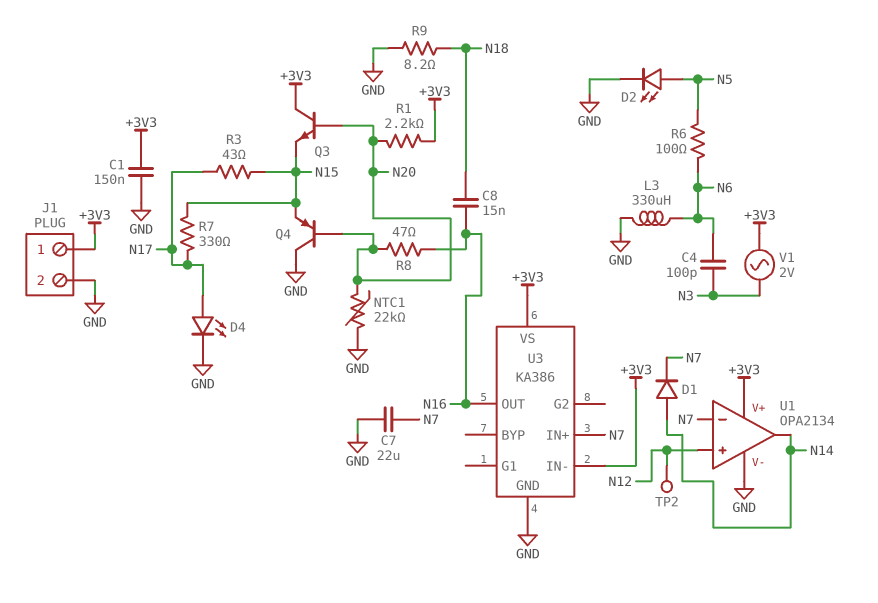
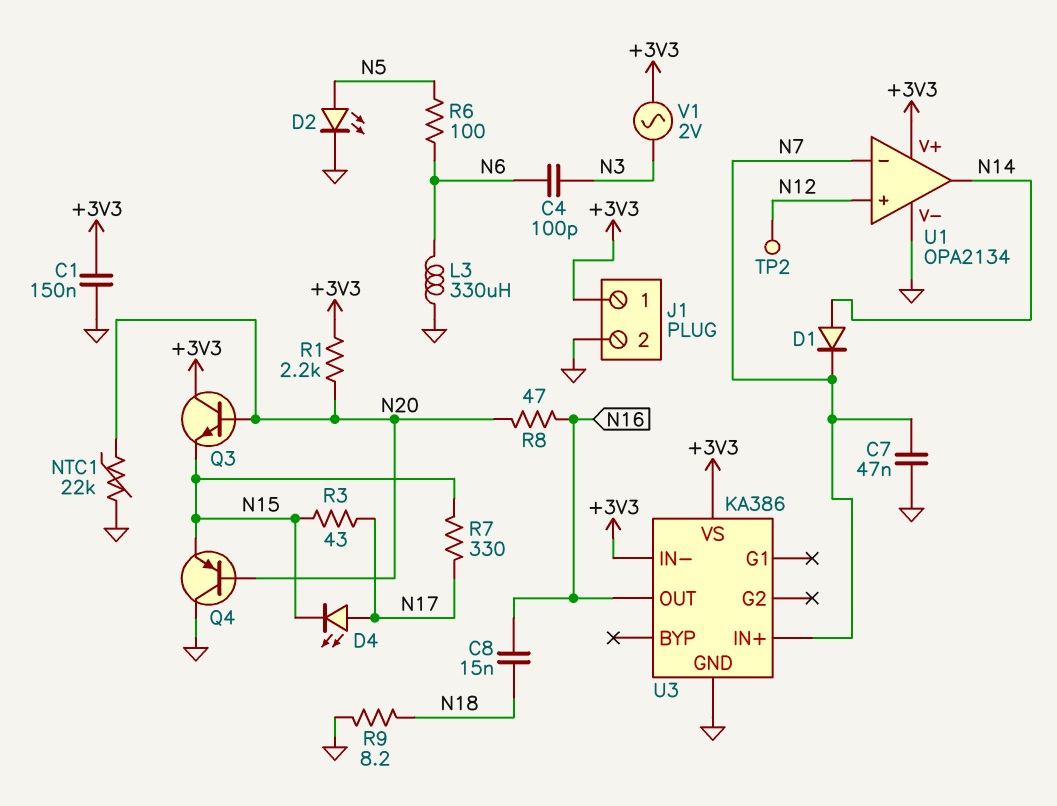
C7: 22uF (GND, N7) -> 47nF (GND, N7)
D4: LED (A N17, K GND) -> LED (A N17, K N15)

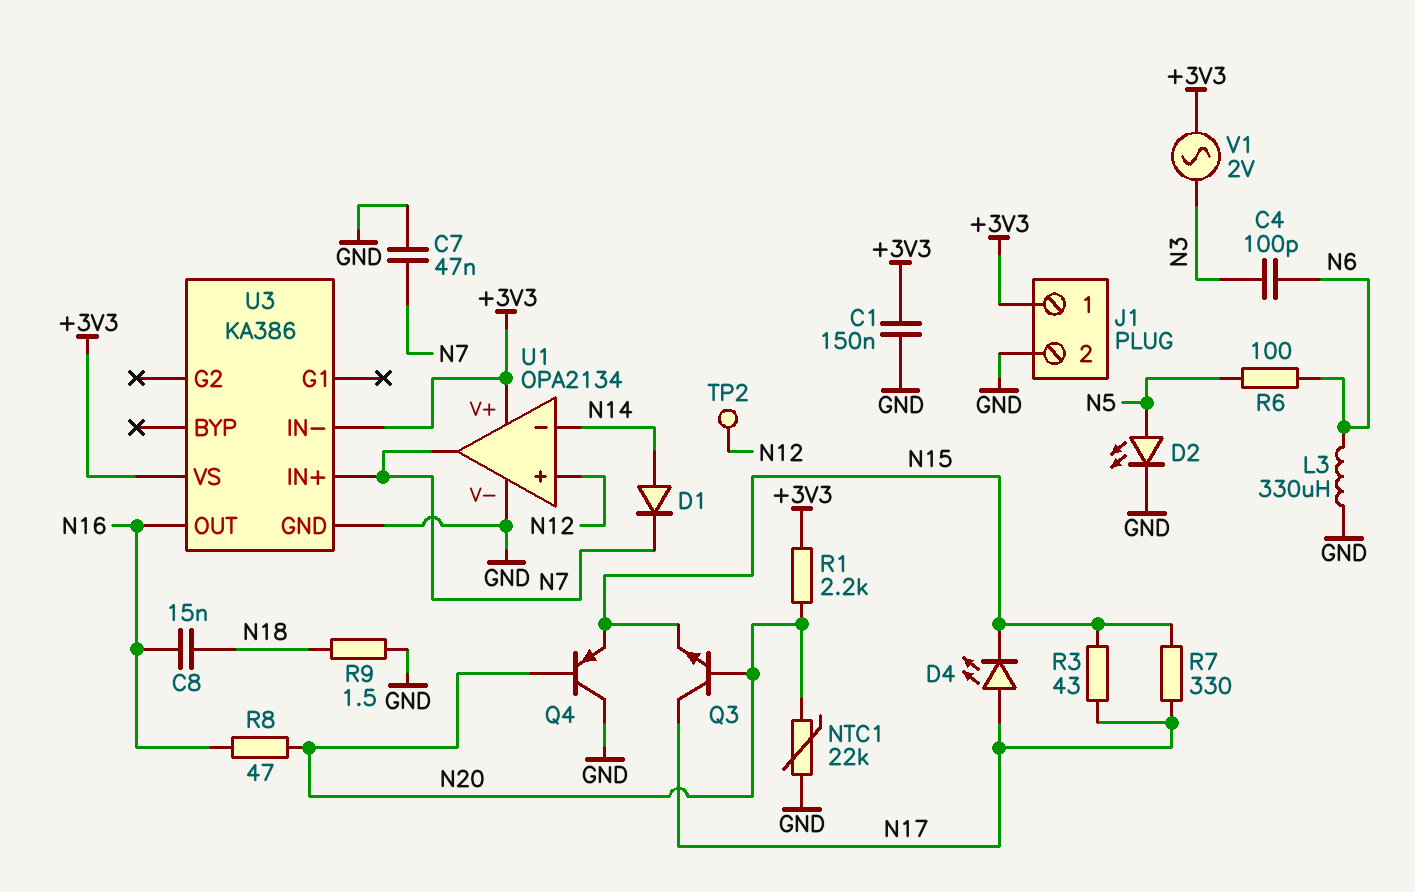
Q3: NPN (B N20, C +3V3, E N15) -> NPN (B N20, C N17, E N15)
R9: 8.2 (GND, N18) -> 1.5 (GND, N18)
U1 pin in-: N7 -> N14
U1 pin out: N14 -> N7

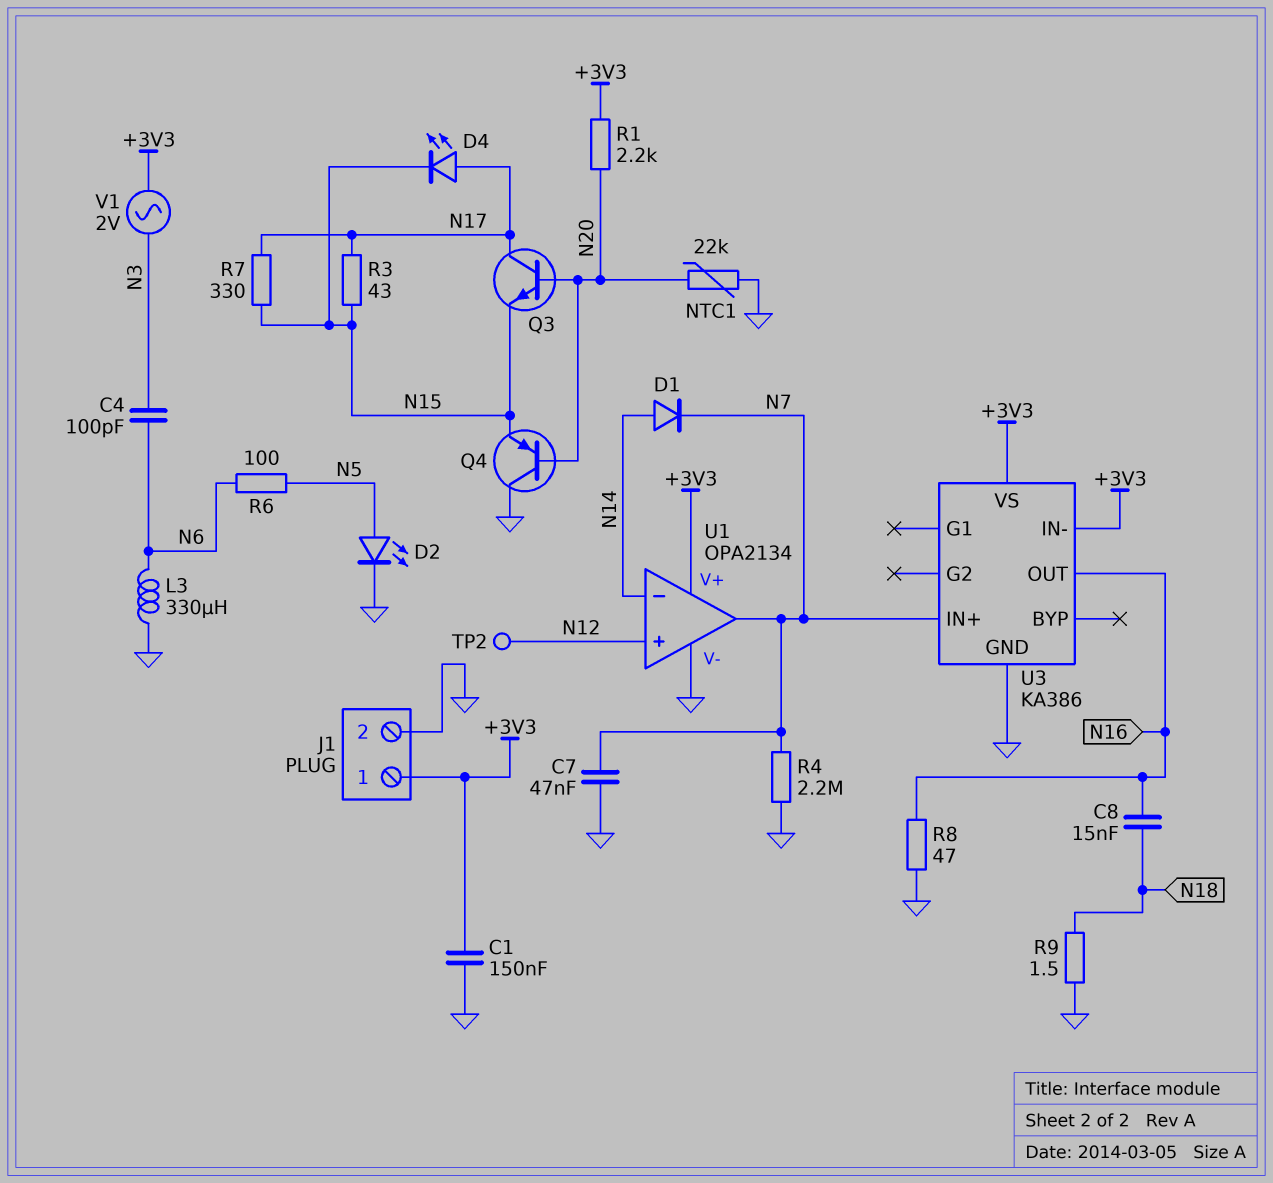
R4: none -> 2.2M (GND, N7)
R8: 47 (N16, N20) -> 47 (GND, N16)

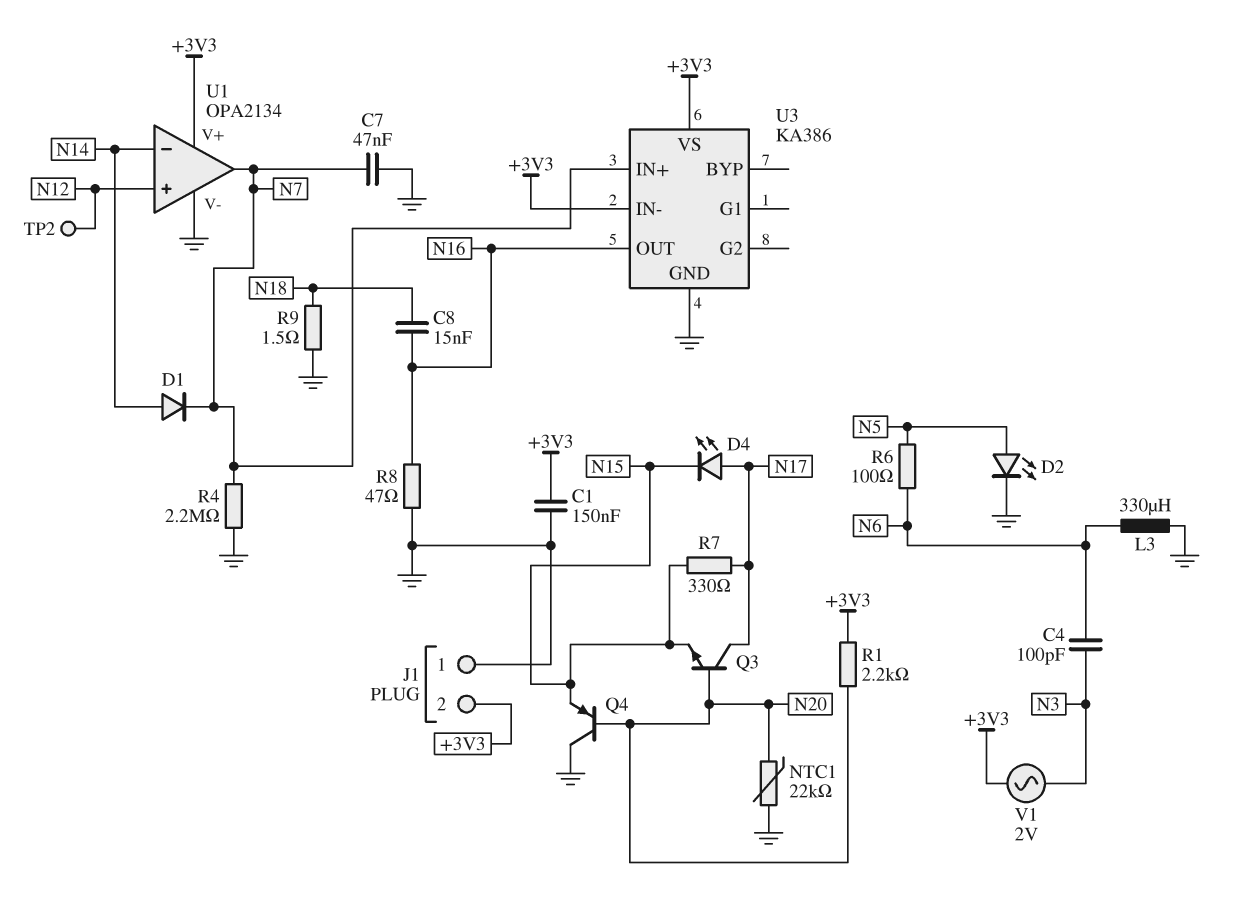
J1 pin 1: +3V3 -> GND
J1 pin 2: GND -> +3V3
R3: 43 (N15, N17) -> none

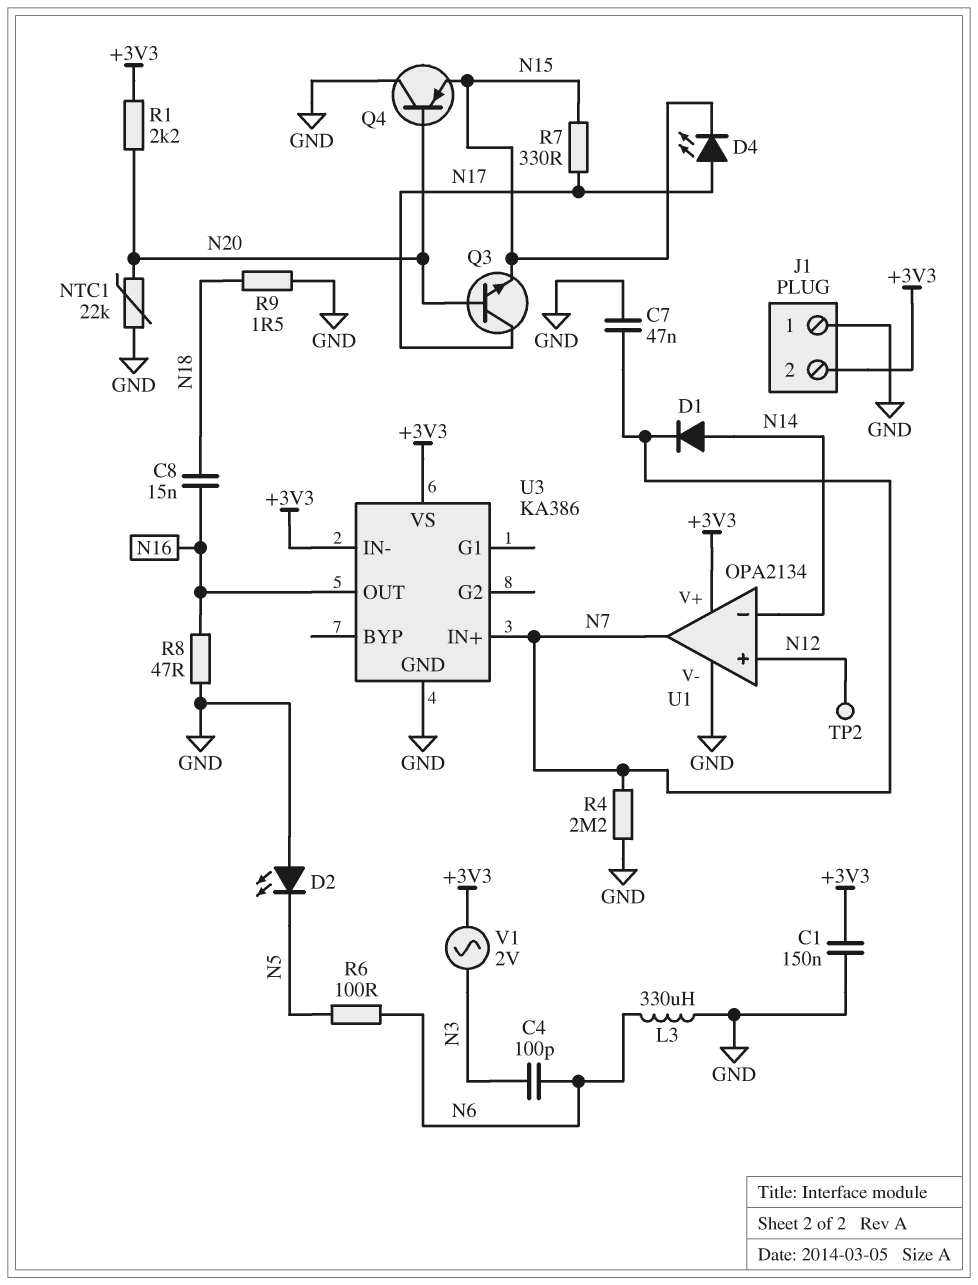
D2: LED (A N5, K GND) -> LED (A GND, K N5)

